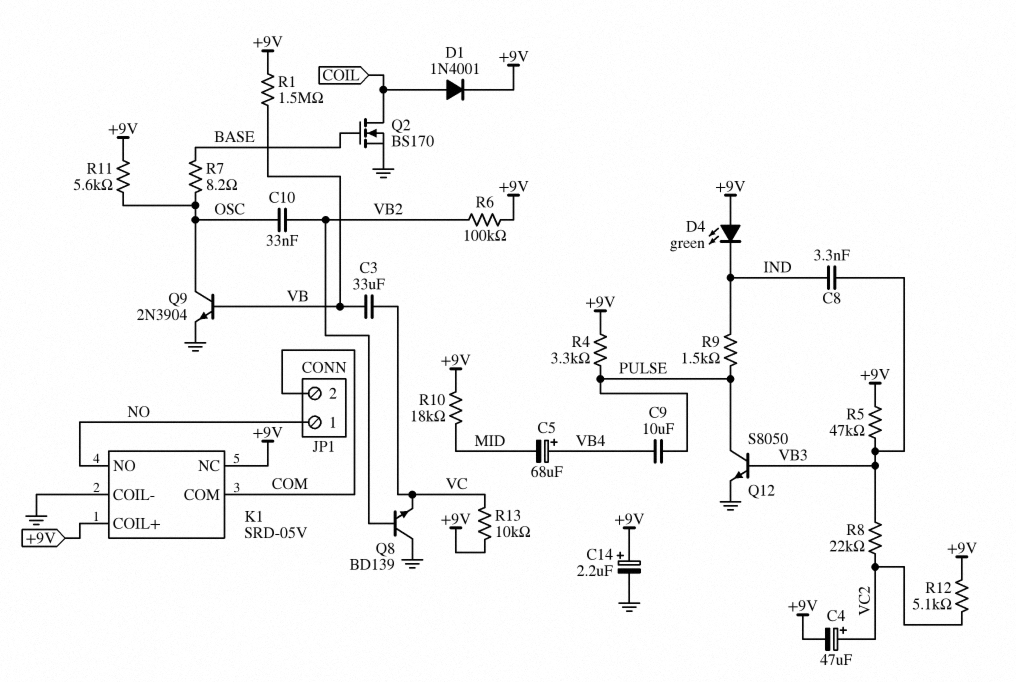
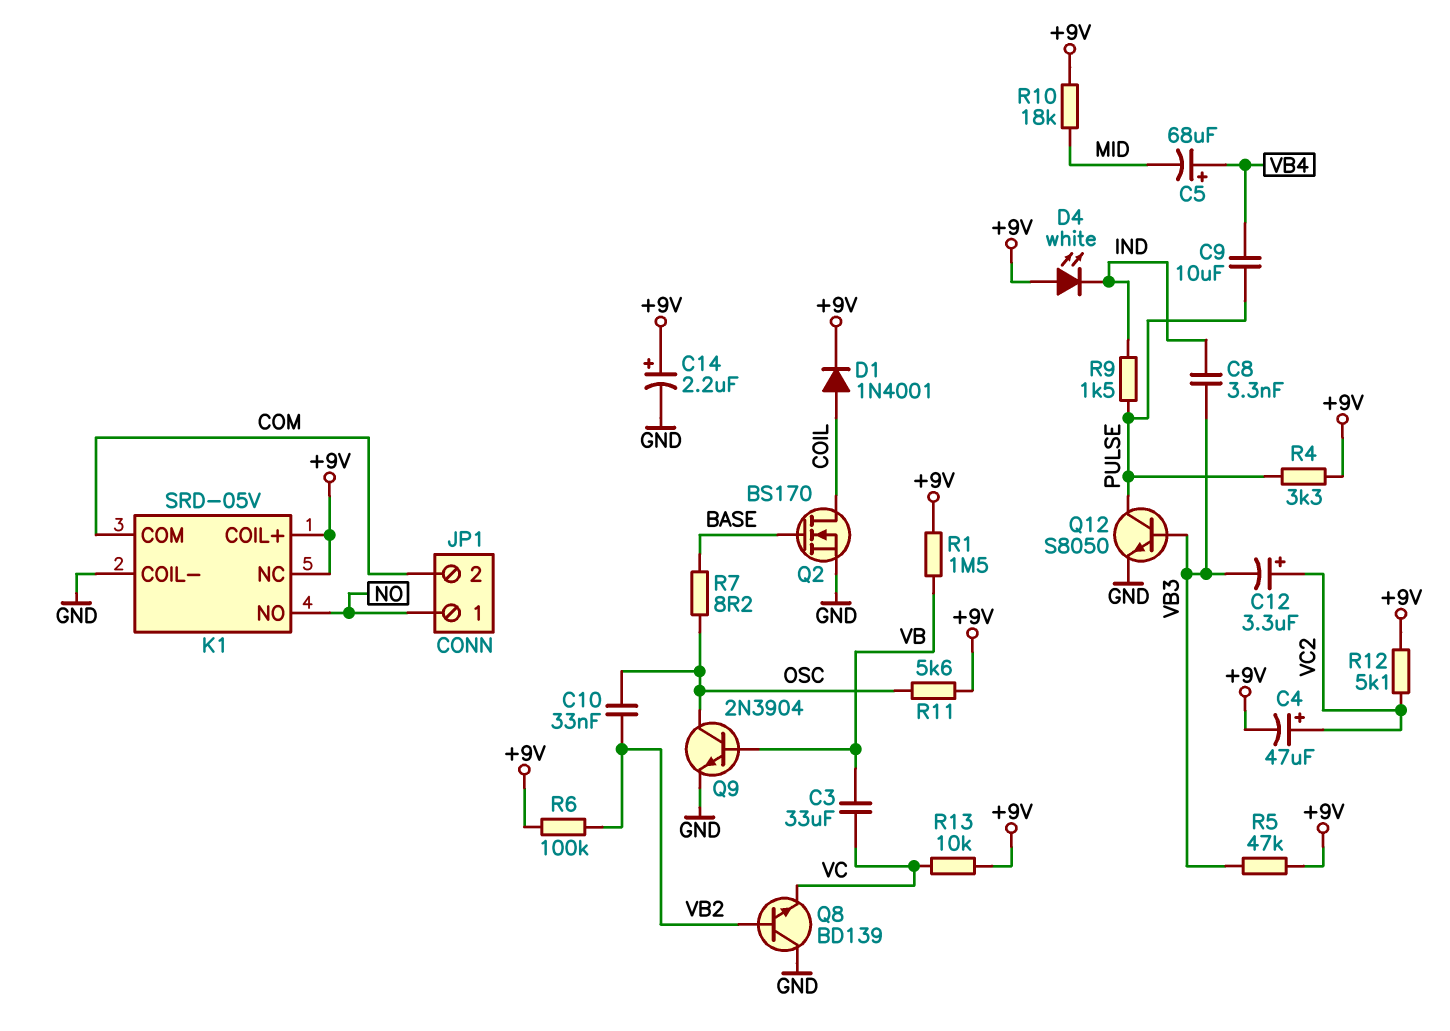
C12: none -> 3.3uF (plus VC2, minus VB3)
D4: LED green (A +9V, K IND) -> LED white (A +9V, K IND)
R8: 22k (VB3, VC2) -> none

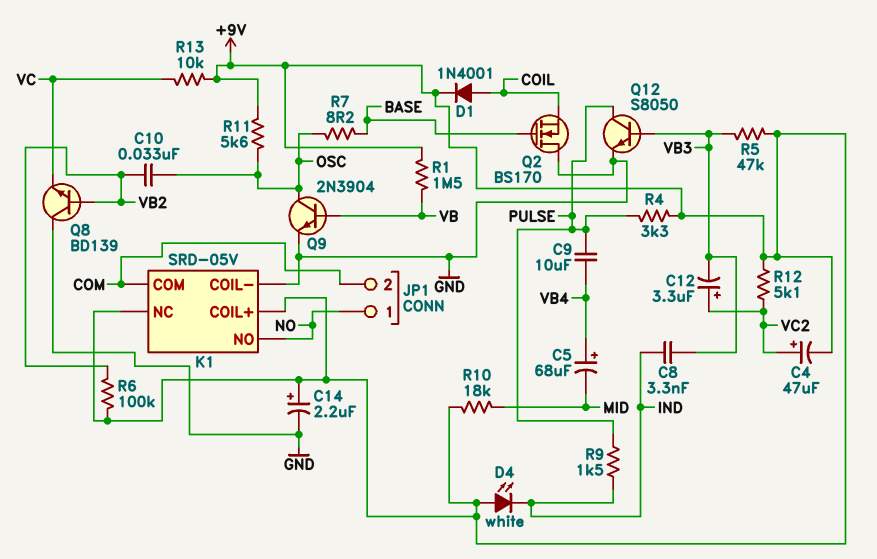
C3: 33uF (VB, VC) -> none
Q2: NMOS BS170 (G BASE, D COIL, S GND) -> NMOS BS170 (G BASE, D GND, S COIL)

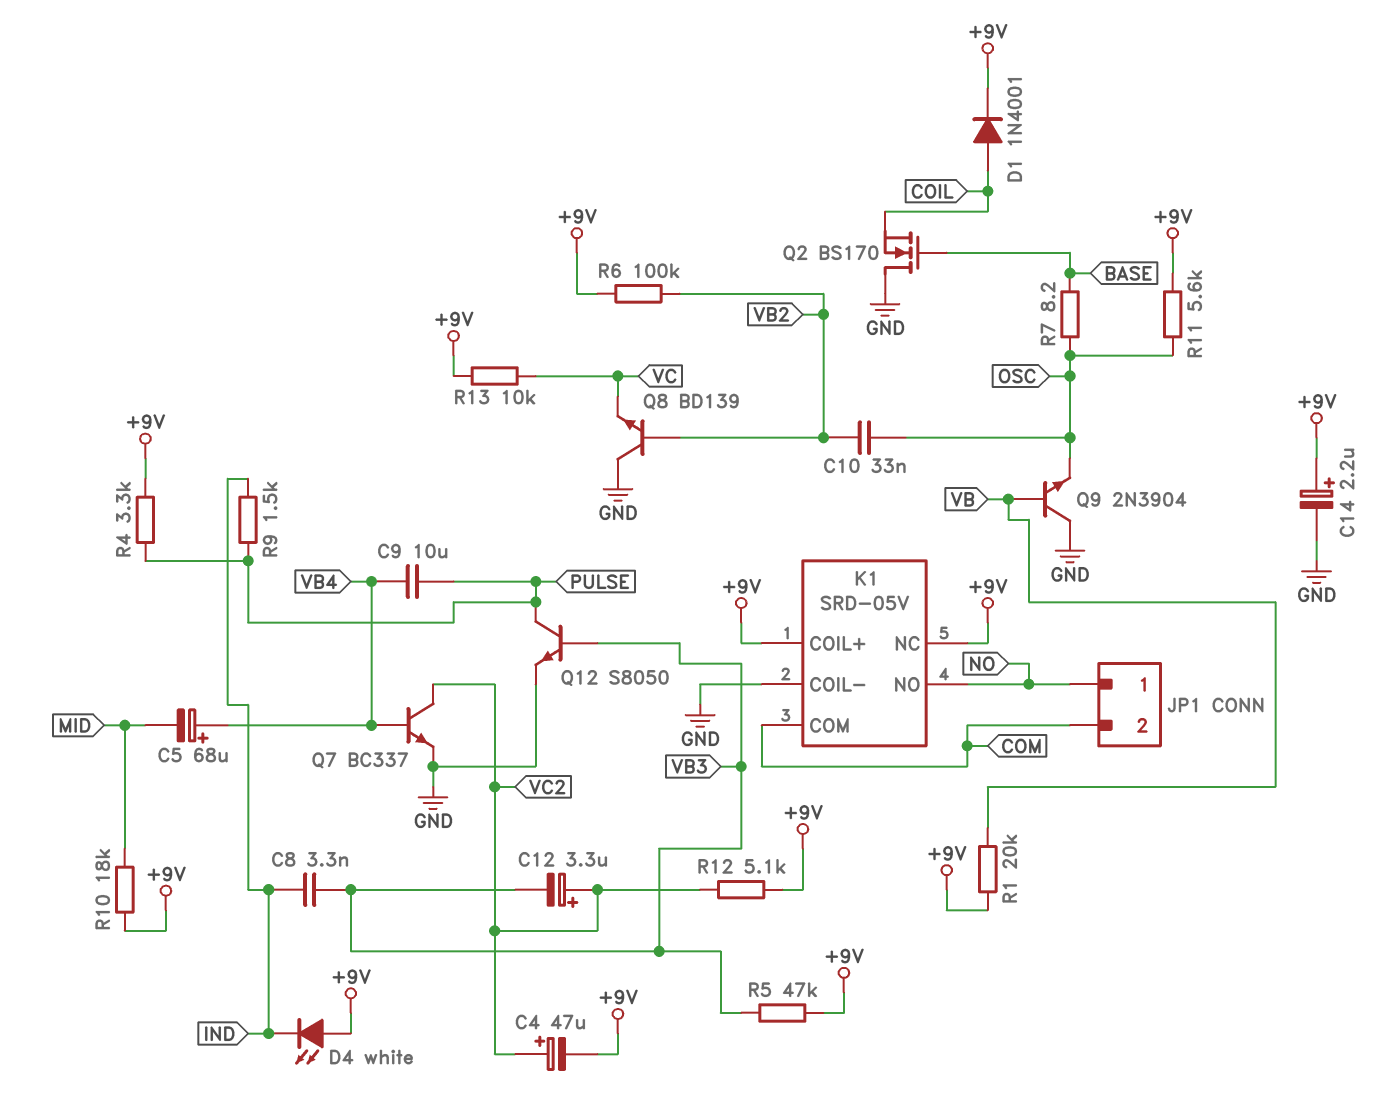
Q7: none -> NPN BC337 (B VB4, C VC2, E GND)
Q9: NPN 2N3904 (B VB, C OSC, E GND) -> NPN 2N3904 (B VB, C GND, E OSC)
R1: 1.5M (+9V, VB) -> 20k (+9V, VB)

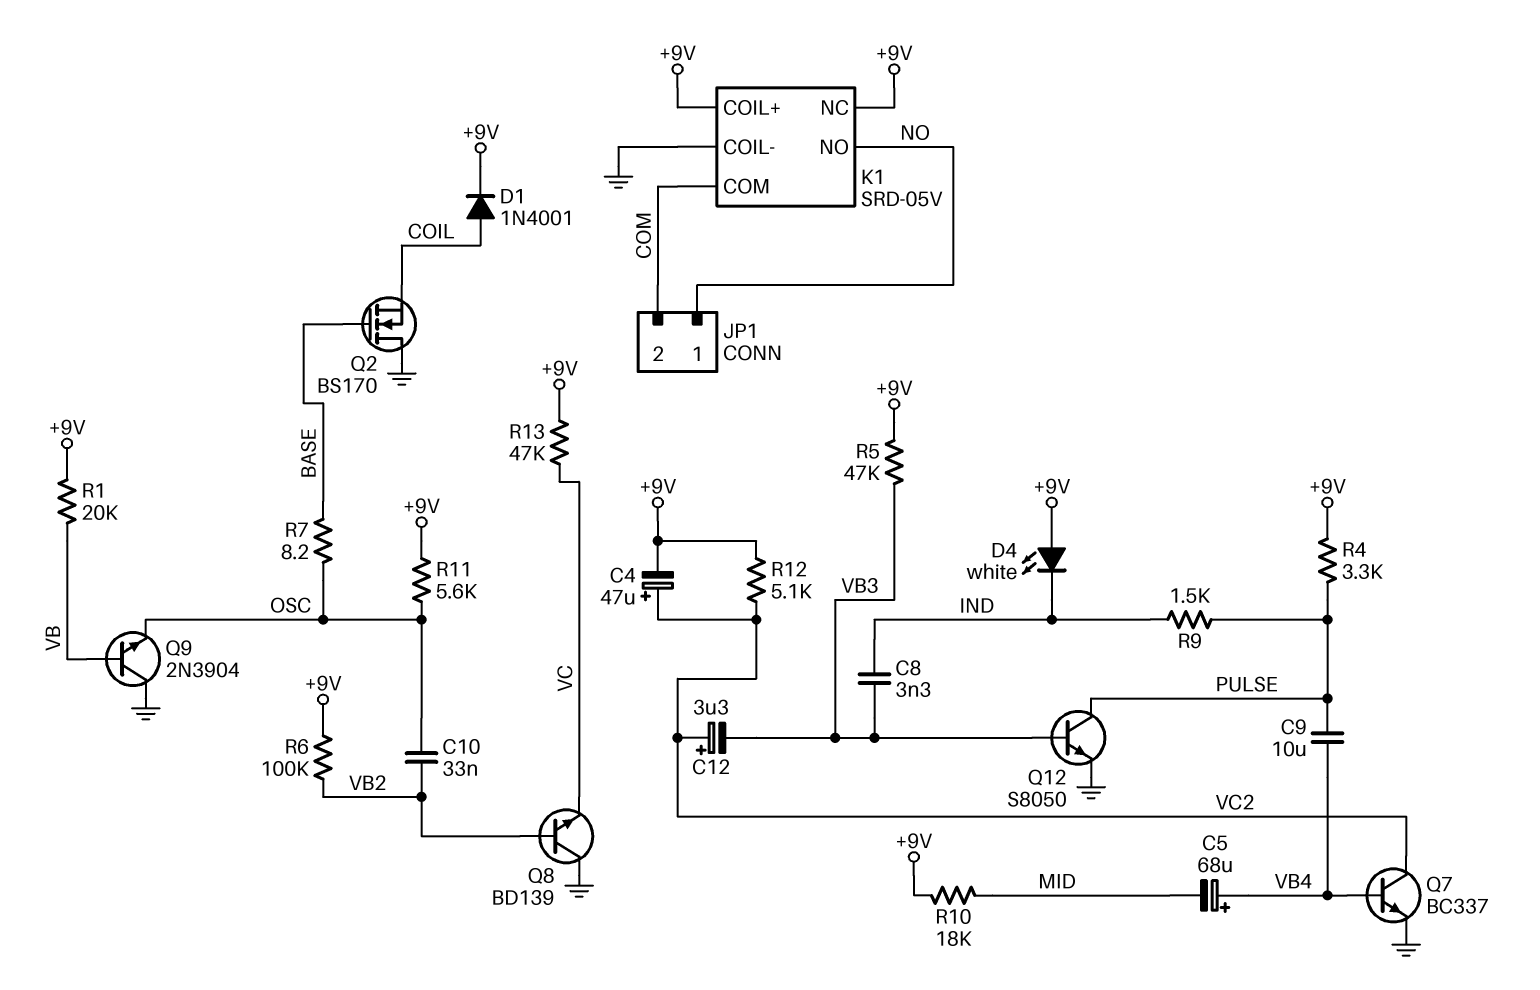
C14: 2.2uF (plus +9V, minus GND) -> none
R13: 10k (+9V, VC) -> 47k (+9V, VC)

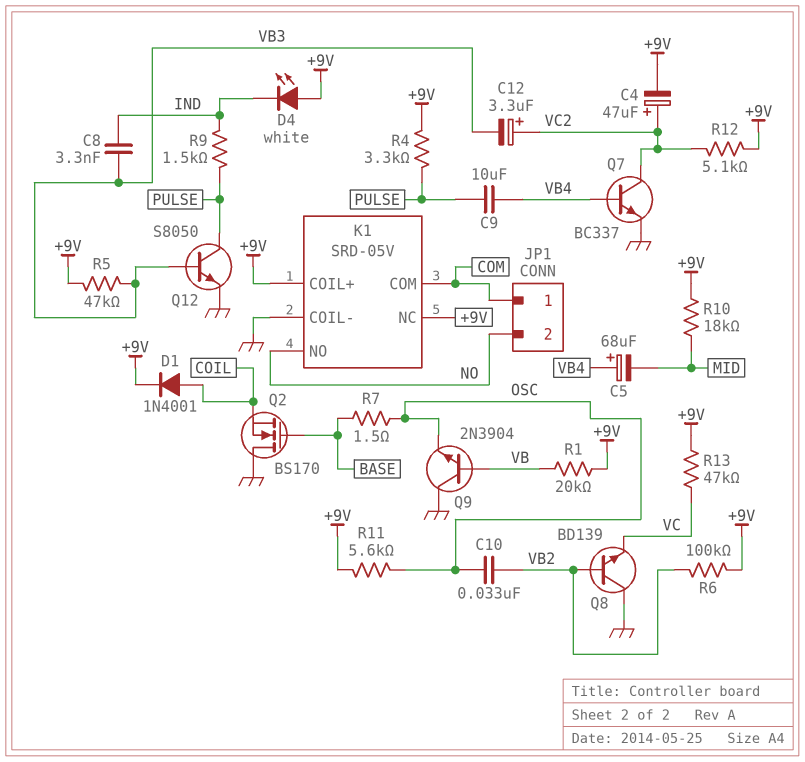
JP1 pin 1: NO -> COM
JP1 pin 2: COM -> NO
R7: 8.2 (BASE, OSC) -> 1.5 (BASE, OSC)

